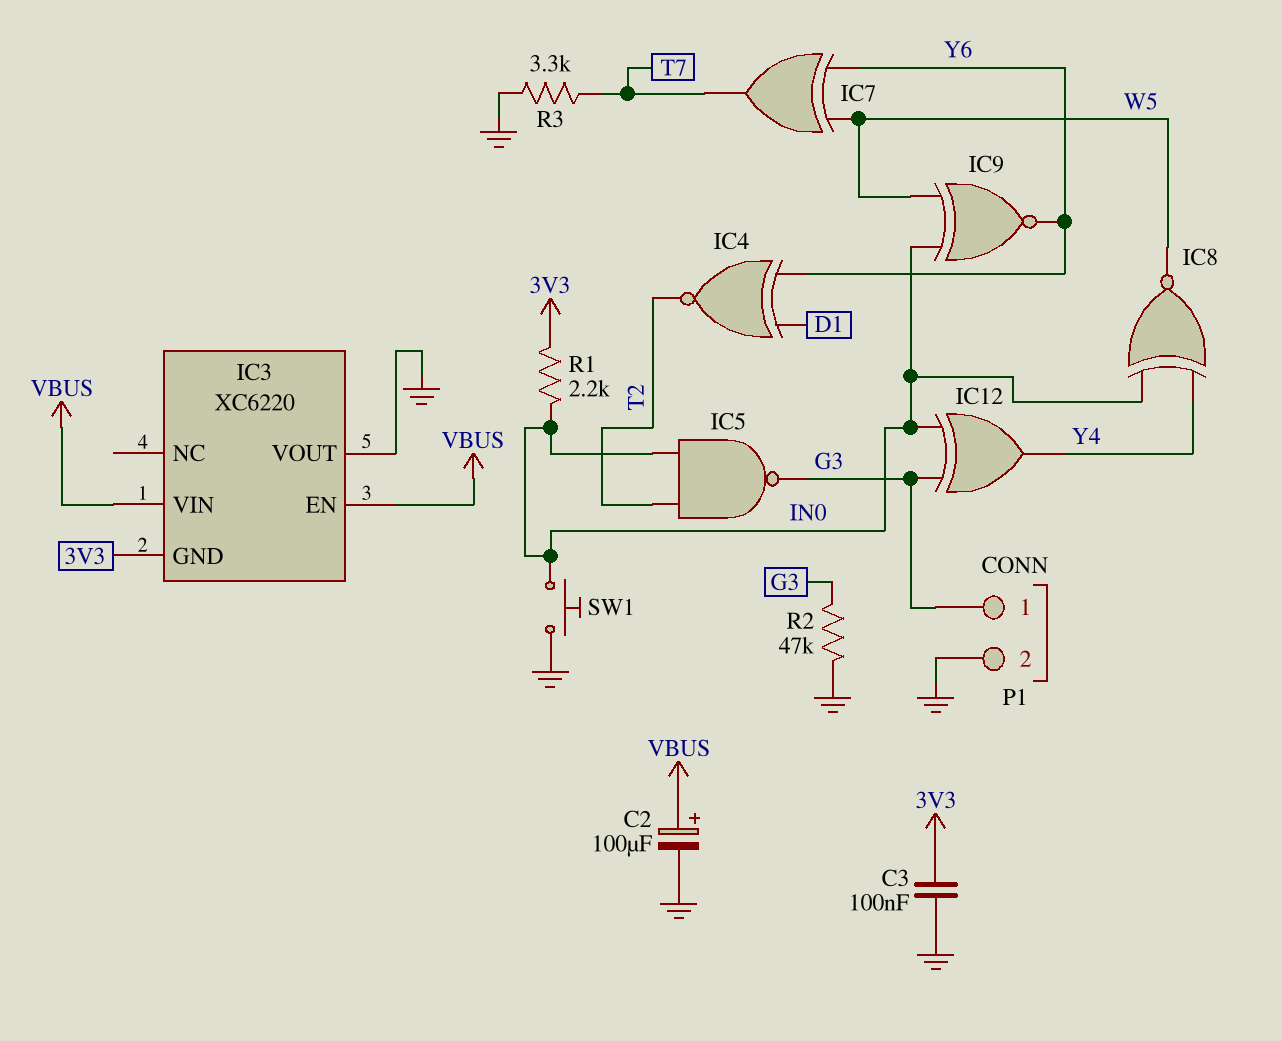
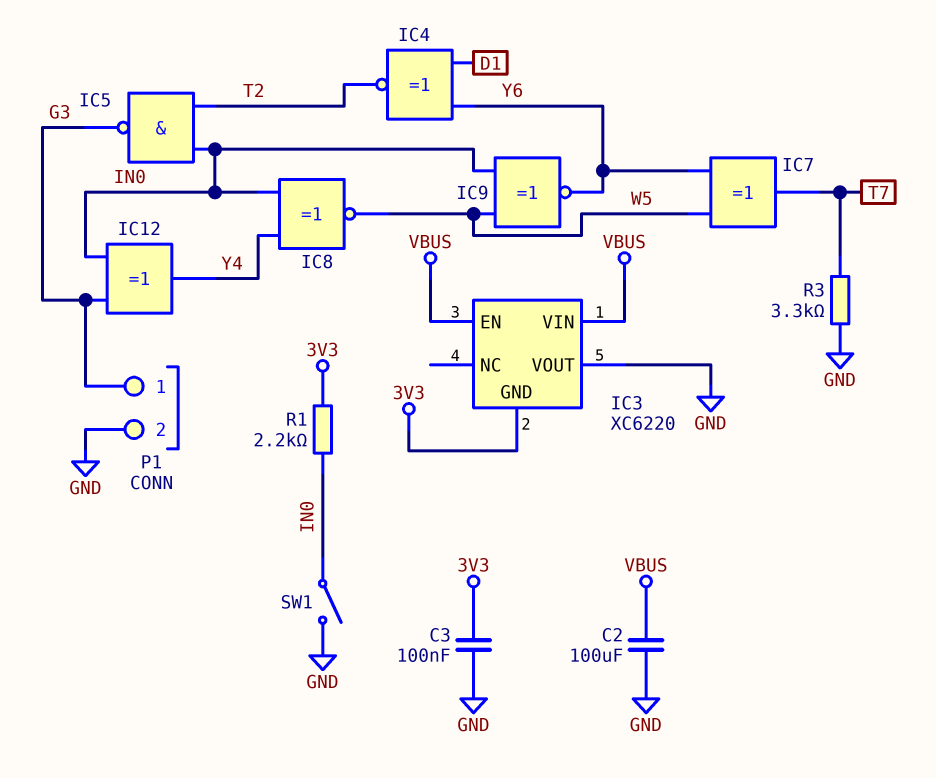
C2: 100uF (plus VBUS, minus GND) -> 100uF (GND, VBUS)
R2: 47k (G3, GND) -> none
SW1: button (GND, IN0) -> switch (GND, IN0)

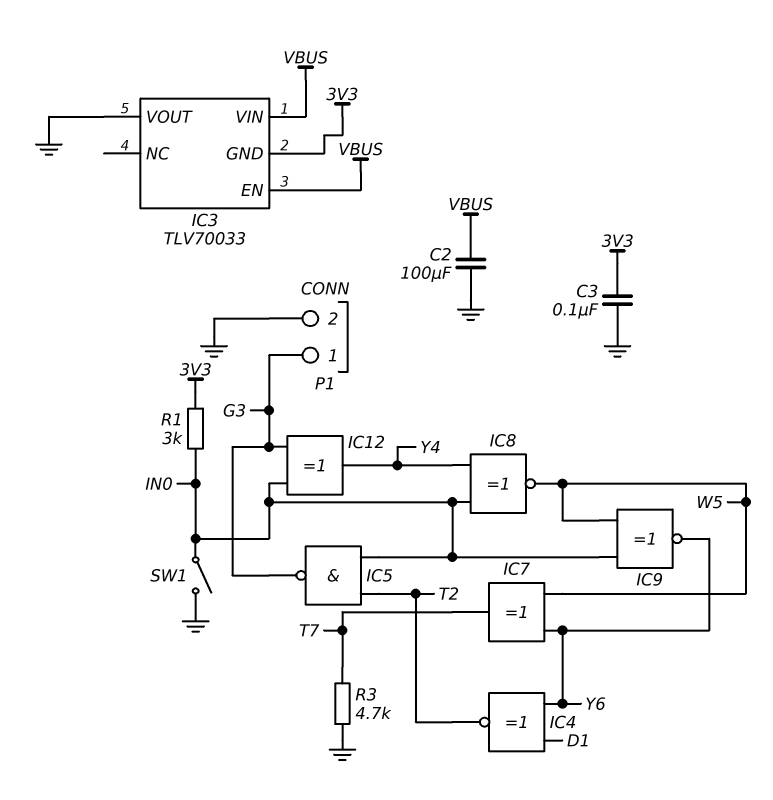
IC3: XC6220 -> TLV70033
R1: 2.2k (3V3, IN0) -> 3k (3V3, IN0)
R3: 3.3k (GND, T7) -> 4.7k (GND, T7)

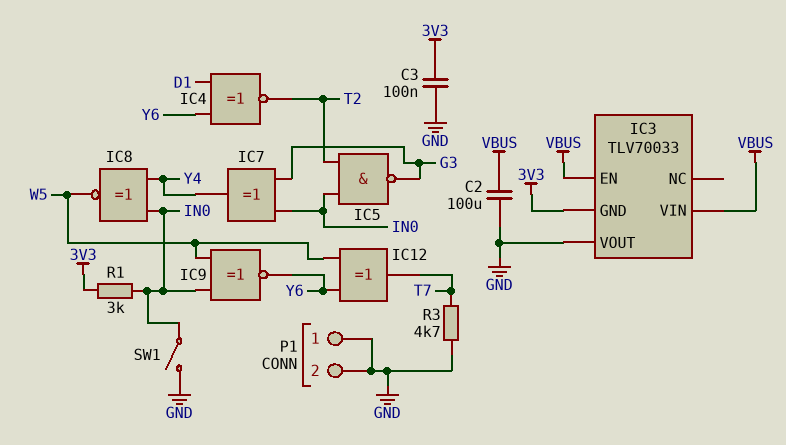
IC7: XOR (in W5, in Y6, out T7) -> XOR (in G3, in IN0, out Y4)
IC12: XOR (in G3, in IN0, out Y4) -> XOR (in W5, in Y6, out T7)
P1 pin 1: G3 -> GND

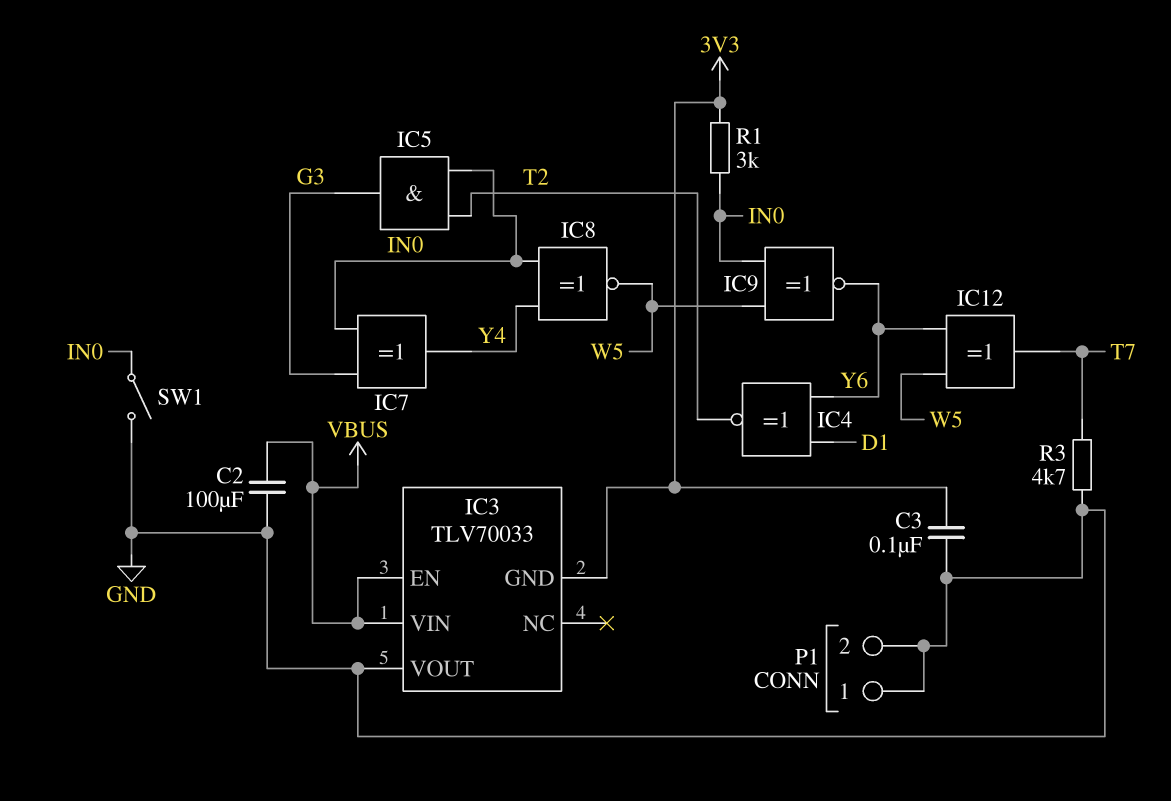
IC5: NAND (in IN0, in T2, out G3) -> AND (in IN0, in T2, out G3)

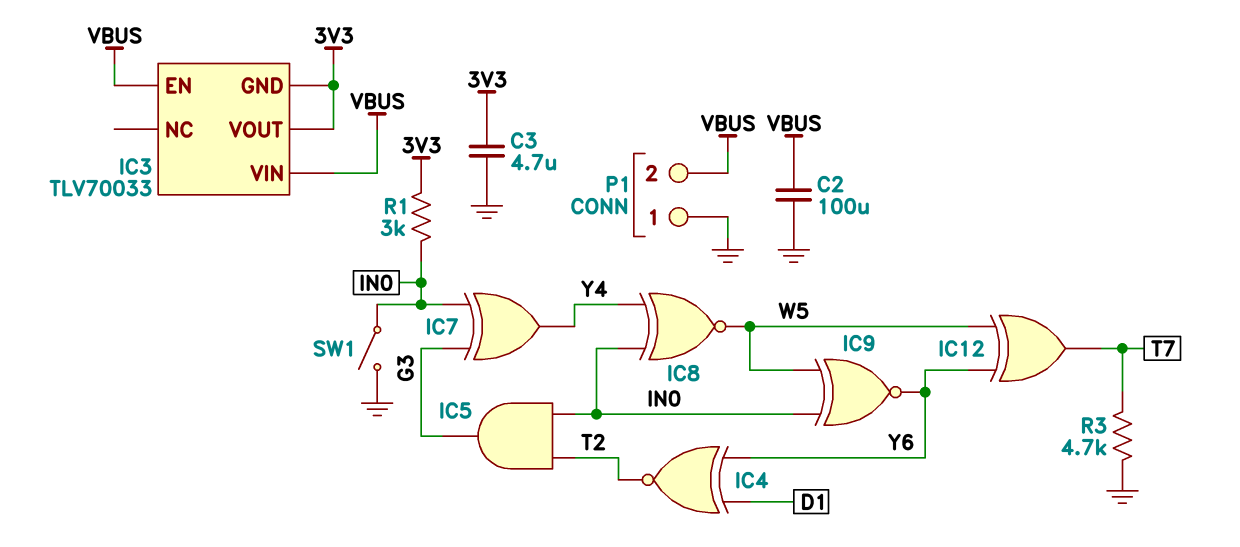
C3: 100nF (3V3, GND) -> 4.7uF (3V3, GND)
IC3 pin VOUT: GND -> 3V3
P1 pin 2: GND -> VBUS

